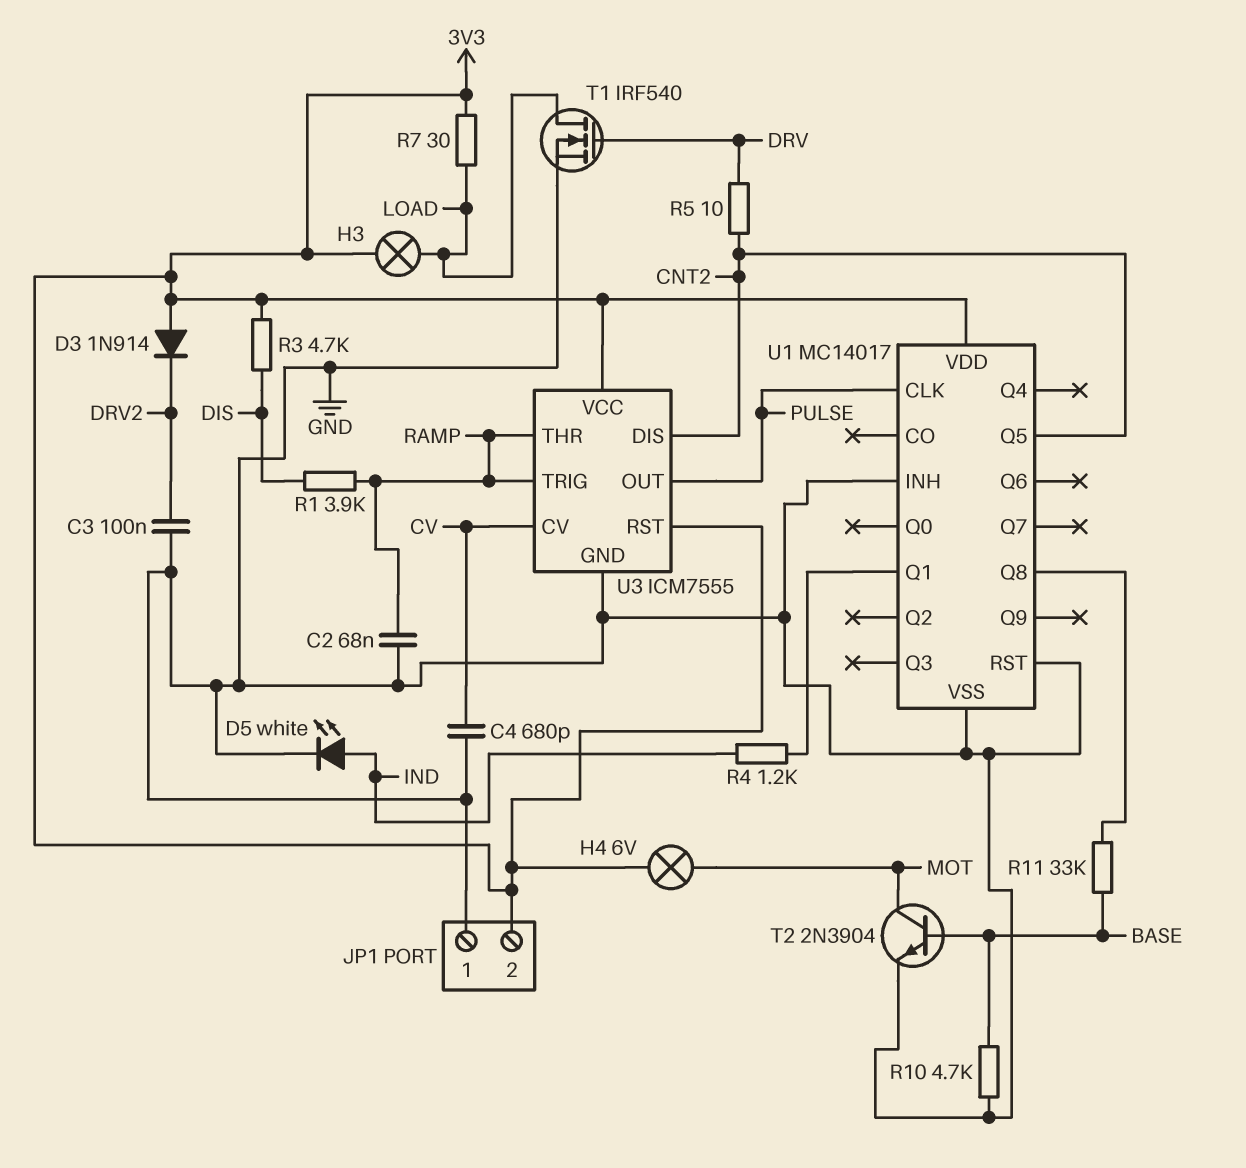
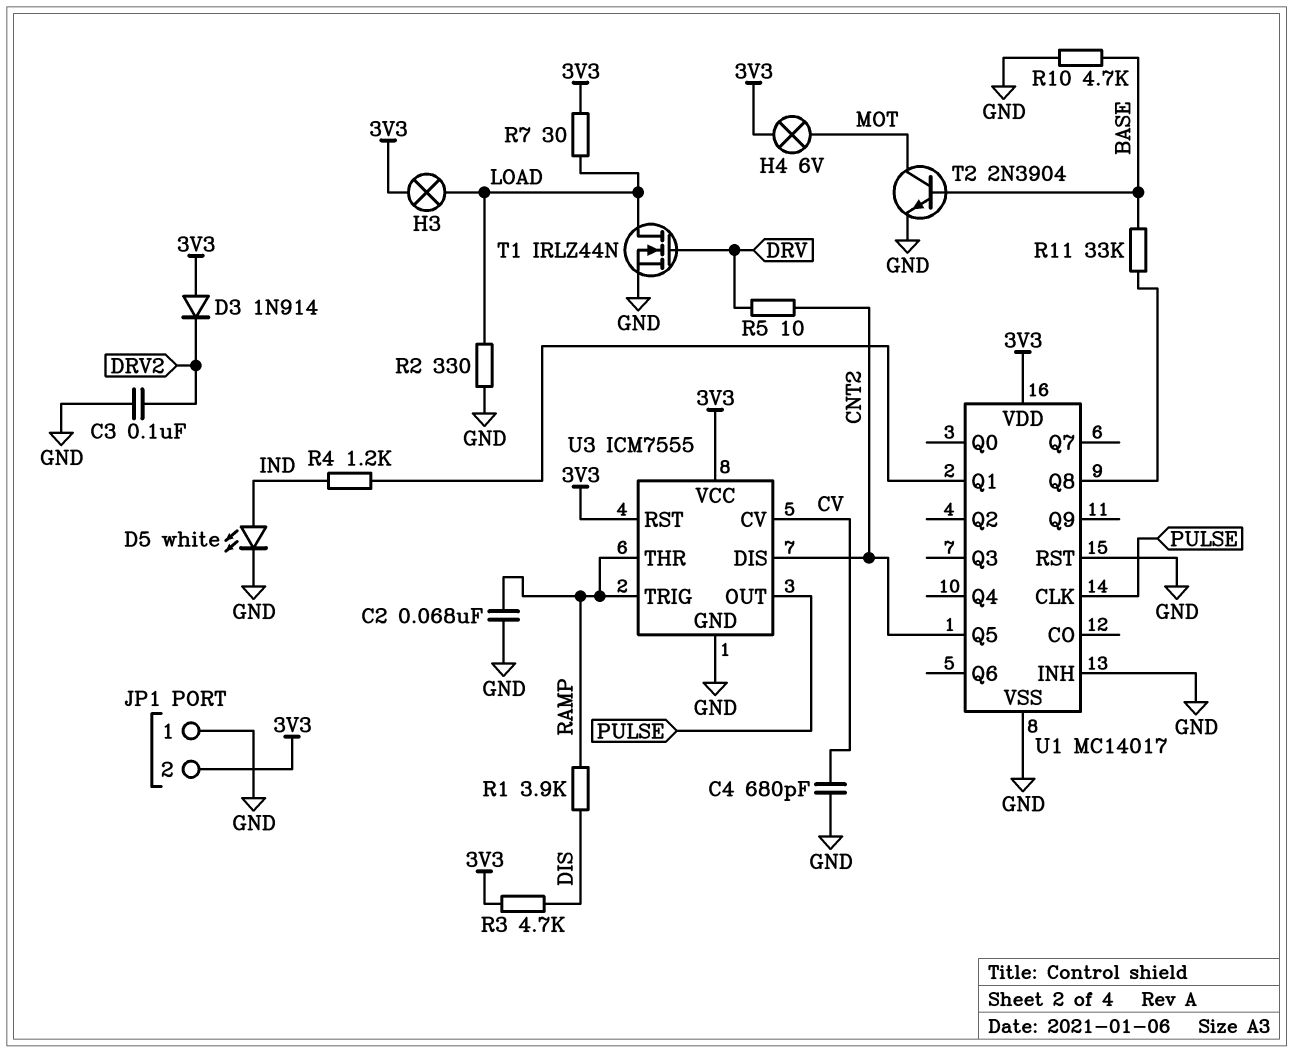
R2: none -> 330 (GND, LOAD)
T1: NMOS IRF540 (G DRV, D LOAD, S GND) -> NMOS IRLZ44N (G DRV, D LOAD, S GND)

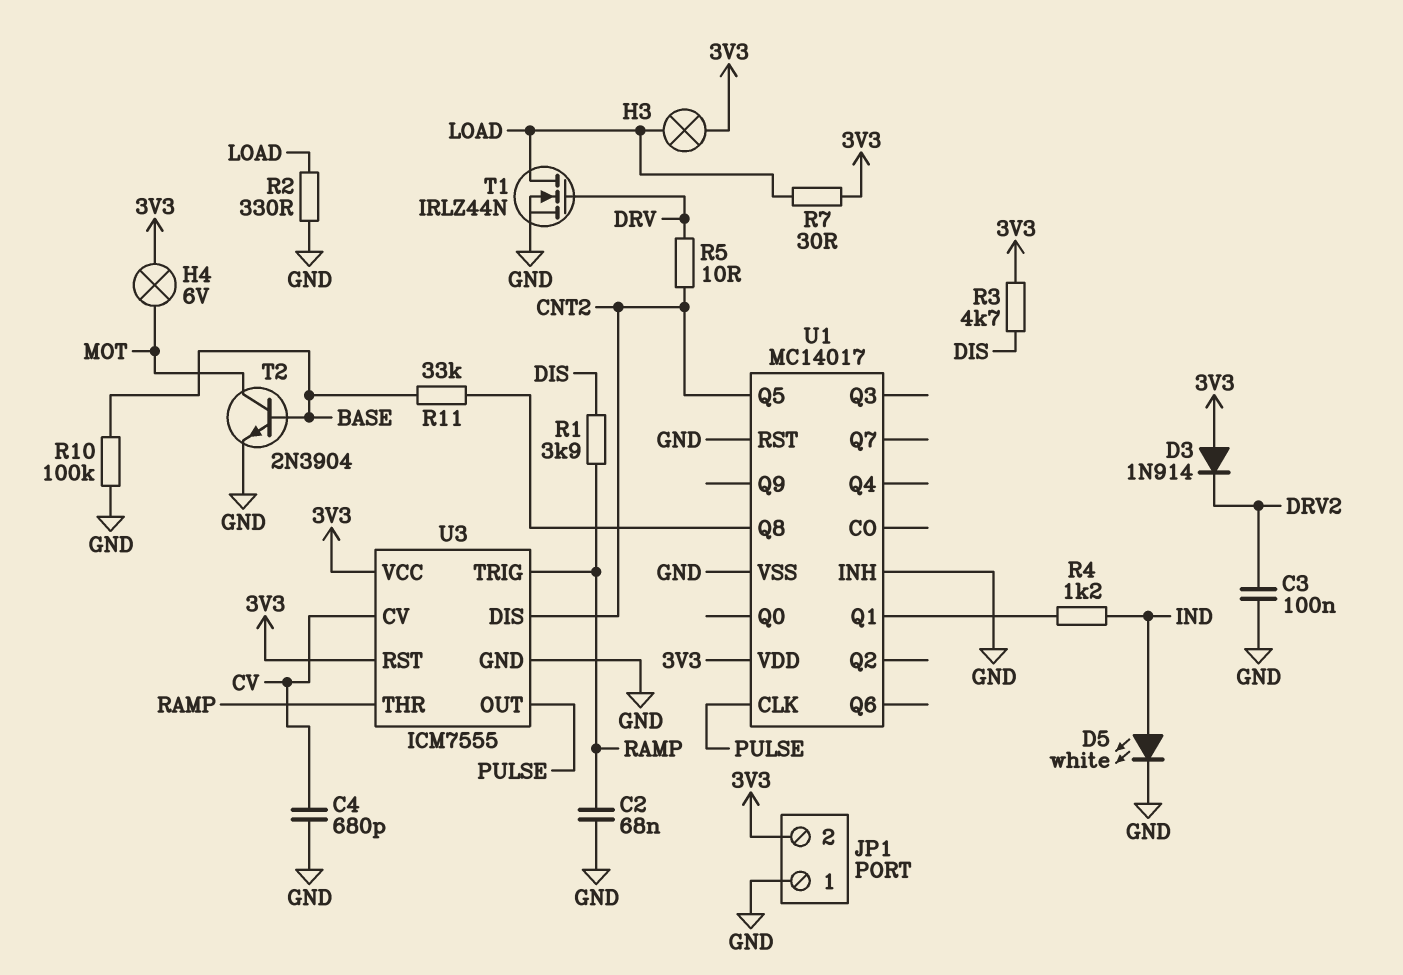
R10: 4.7k (BASE, GND) -> 100k (BASE, GND)

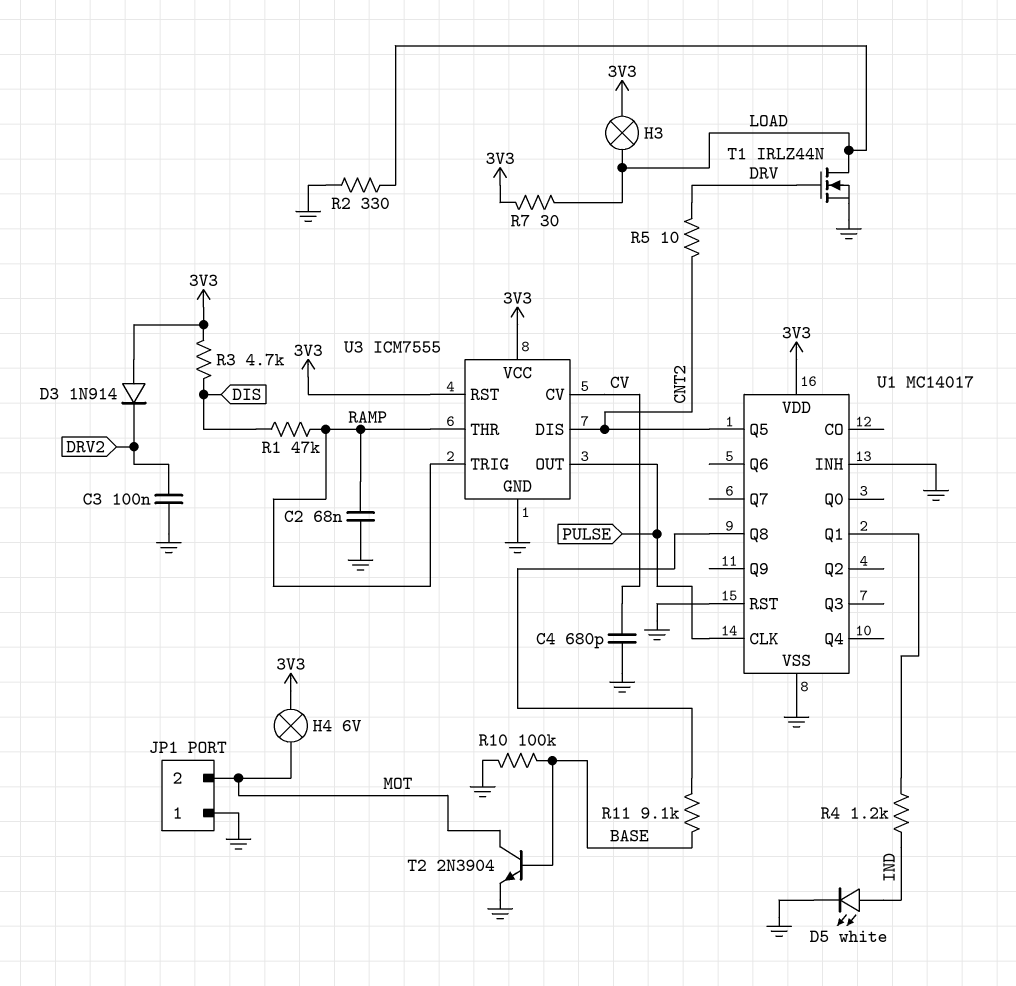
JP1 pin 2: 3V3 -> MOT
R1: 3.9k (DIS, RAMP) -> 47k (DIS, RAMP)
R11: 33k (BASE, U1/Q8) -> 9.1k (BASE, U1/Q8)

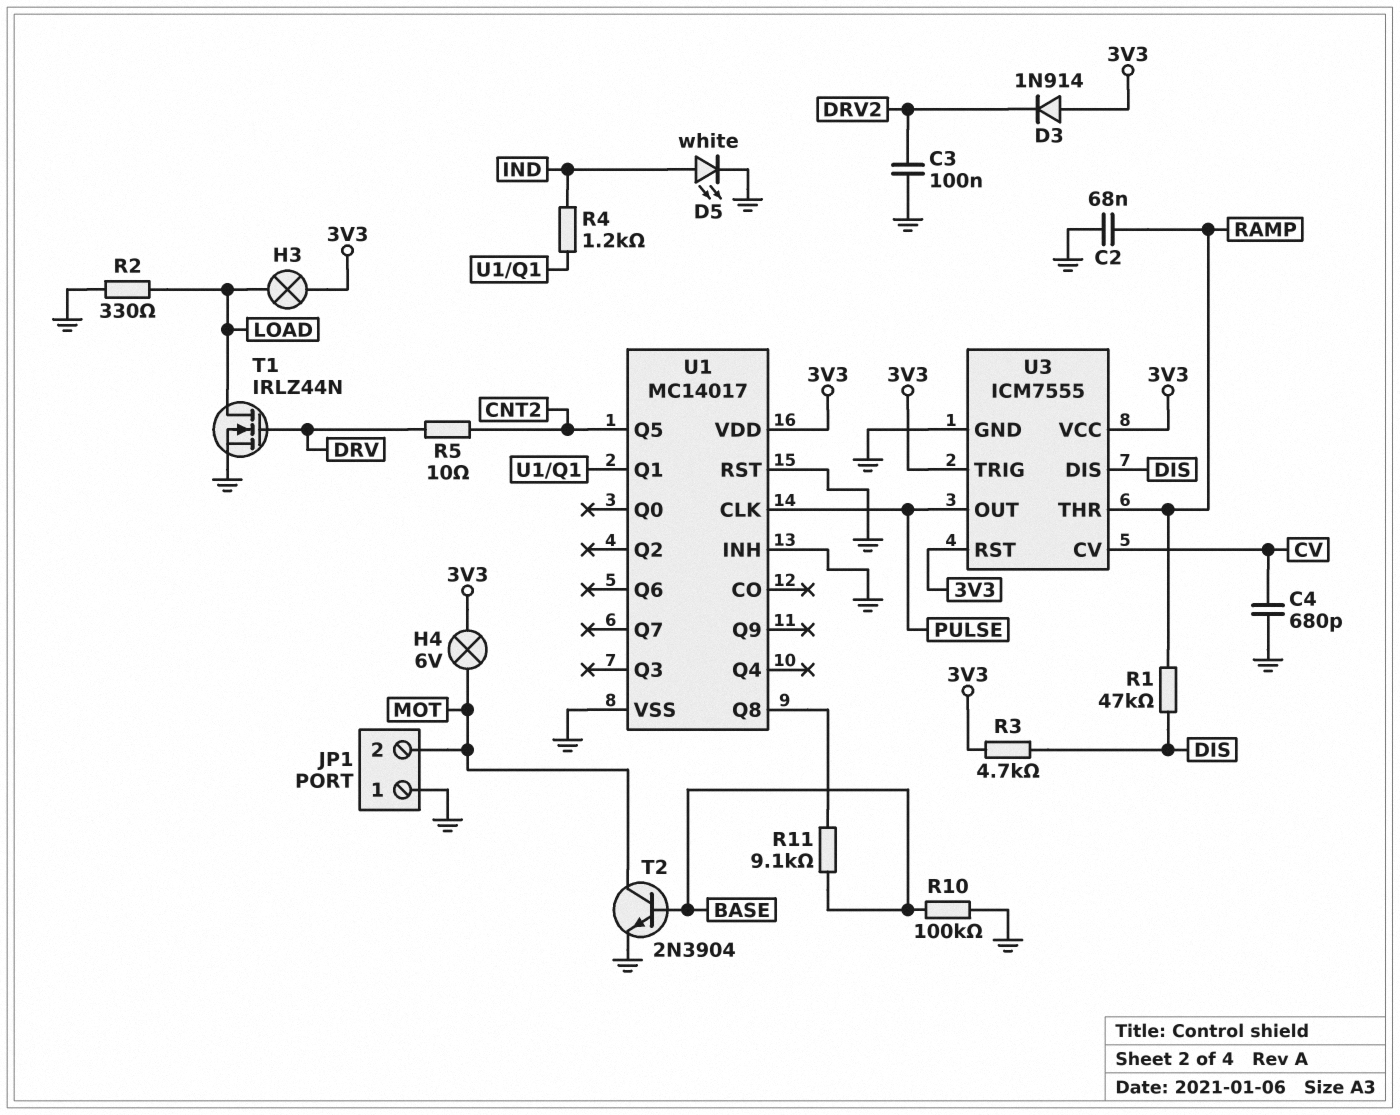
R7: 30 (3V3, LOAD) -> none
U3 pin DIS: CNT2 -> DIS
U3 pin TRIG: RAMP -> 3V3

